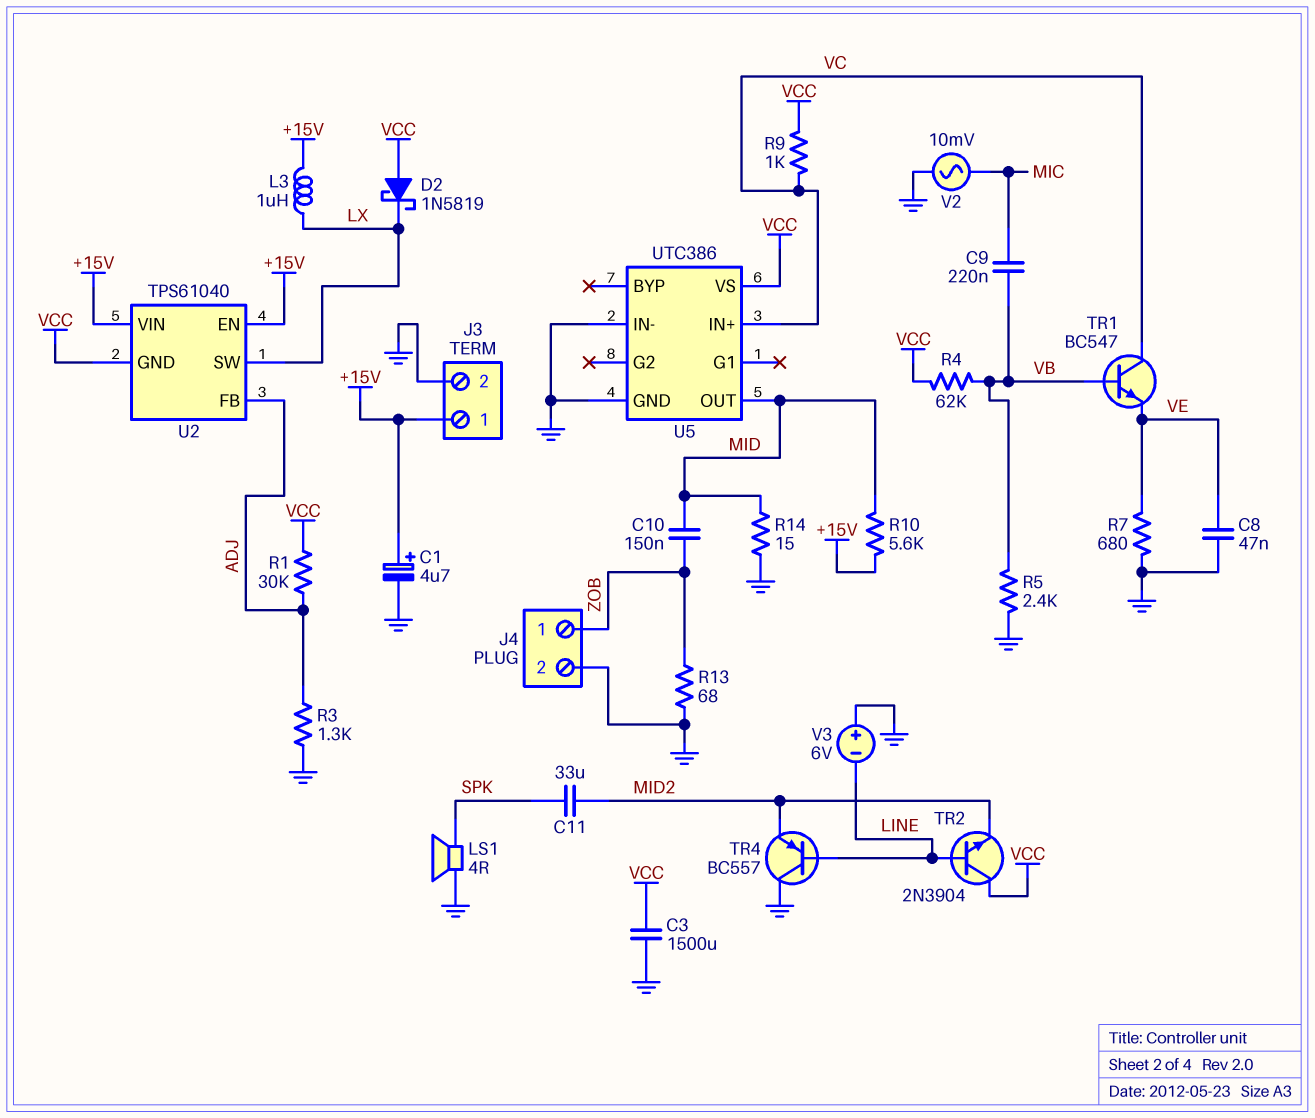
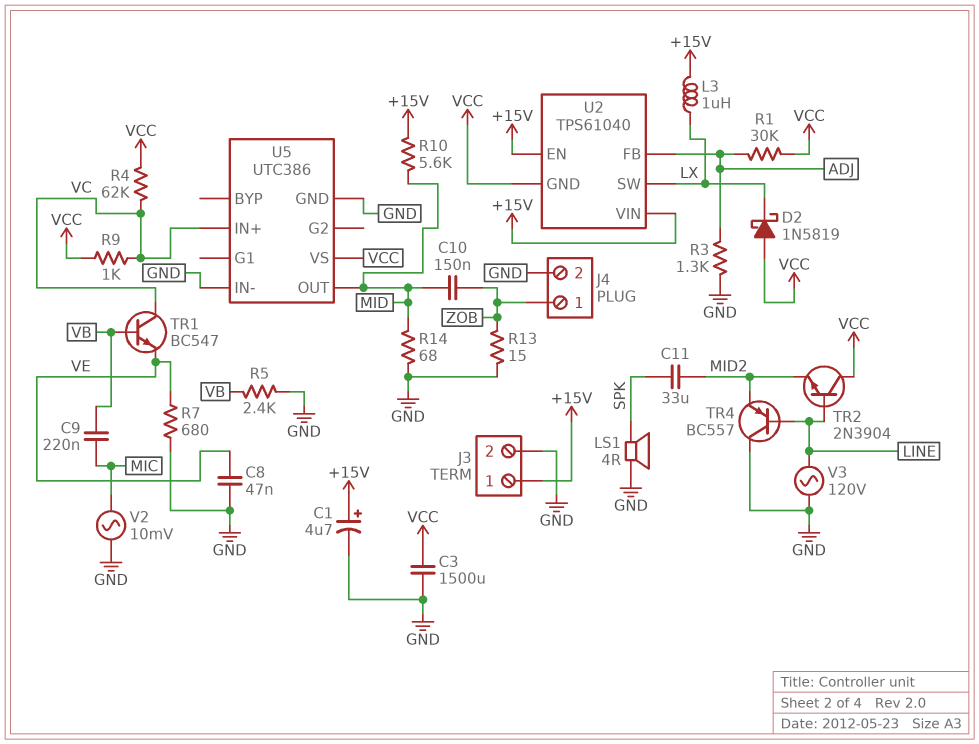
R4: 62k (VB, VCC) -> 62k (VC, VCC)
R13: 68 (GND, ZOB) -> 15 (GND, ZOB)
R14: 15 (GND, MID) -> 68 (GND, MID)
V3: 6V (plus GND, minus LINE) -> AC 120V (GND, LINE)

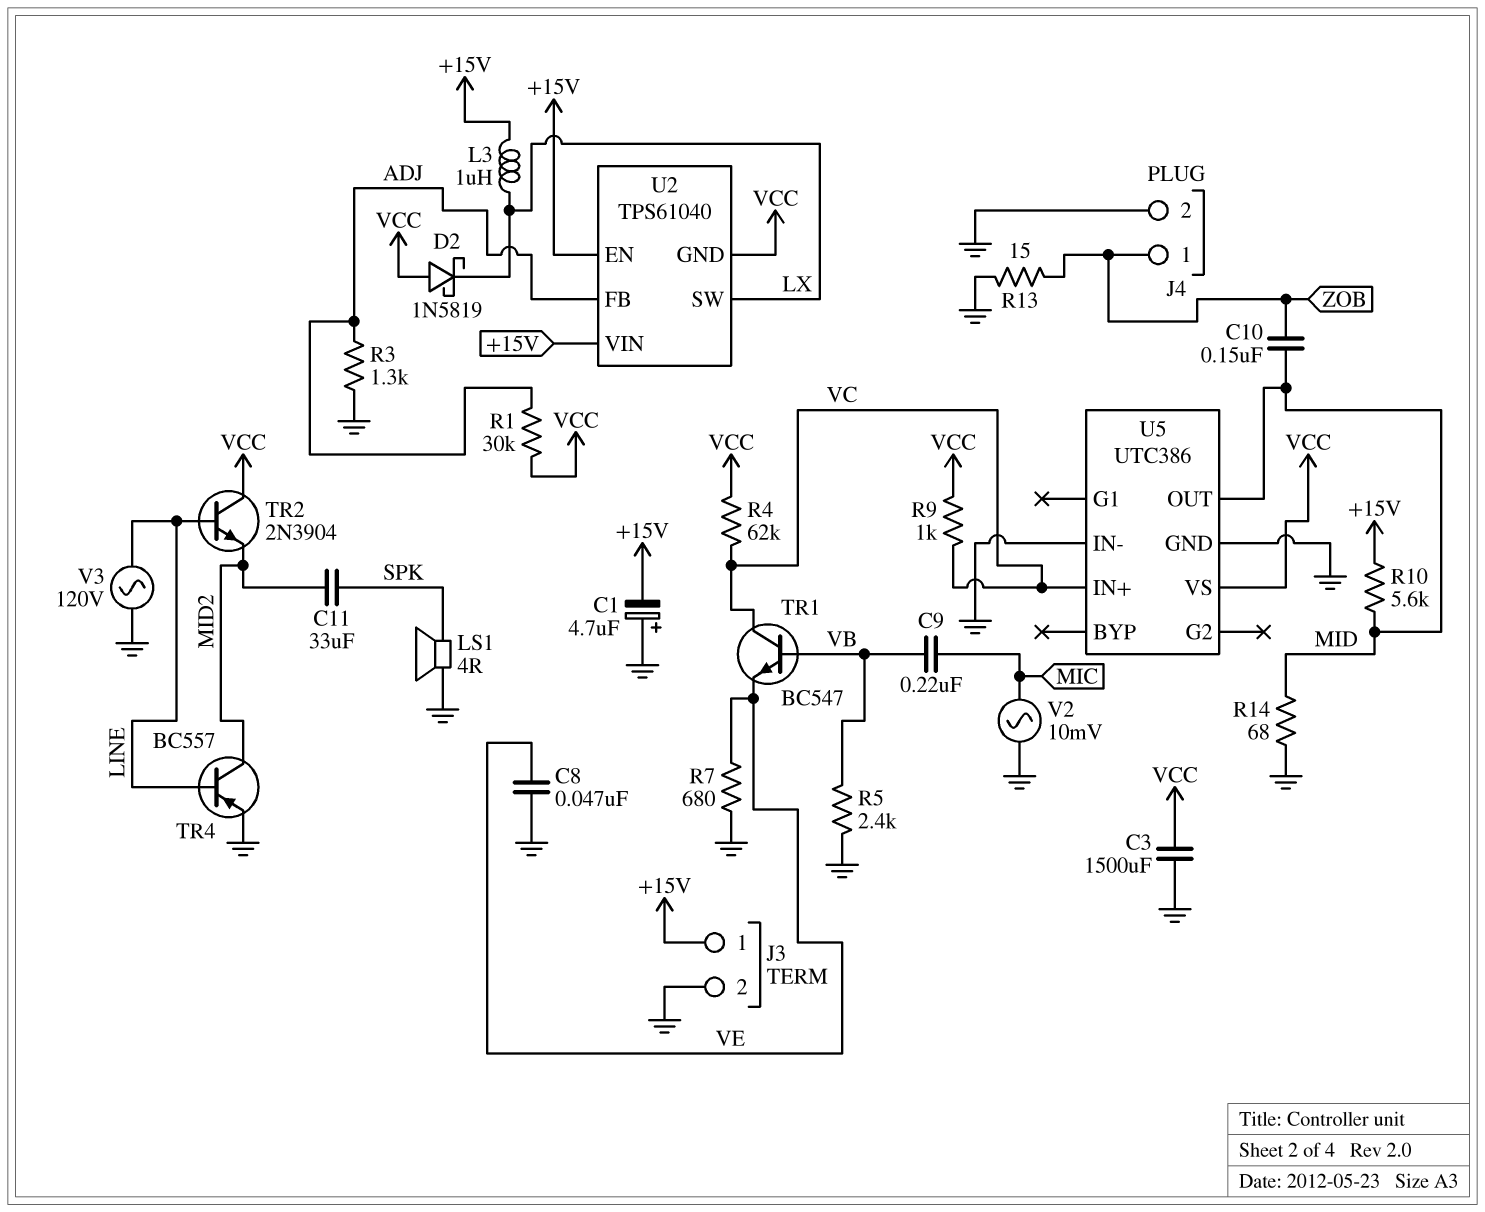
C1: 4.7uF (plus +15V, minus GND) -> 4.7uF (plus GND, minus +15V)
TR4: PNP BC557 (B LINE, C GND, E MID2) -> PNP BC557 (B LINE, C MID2, E GND)

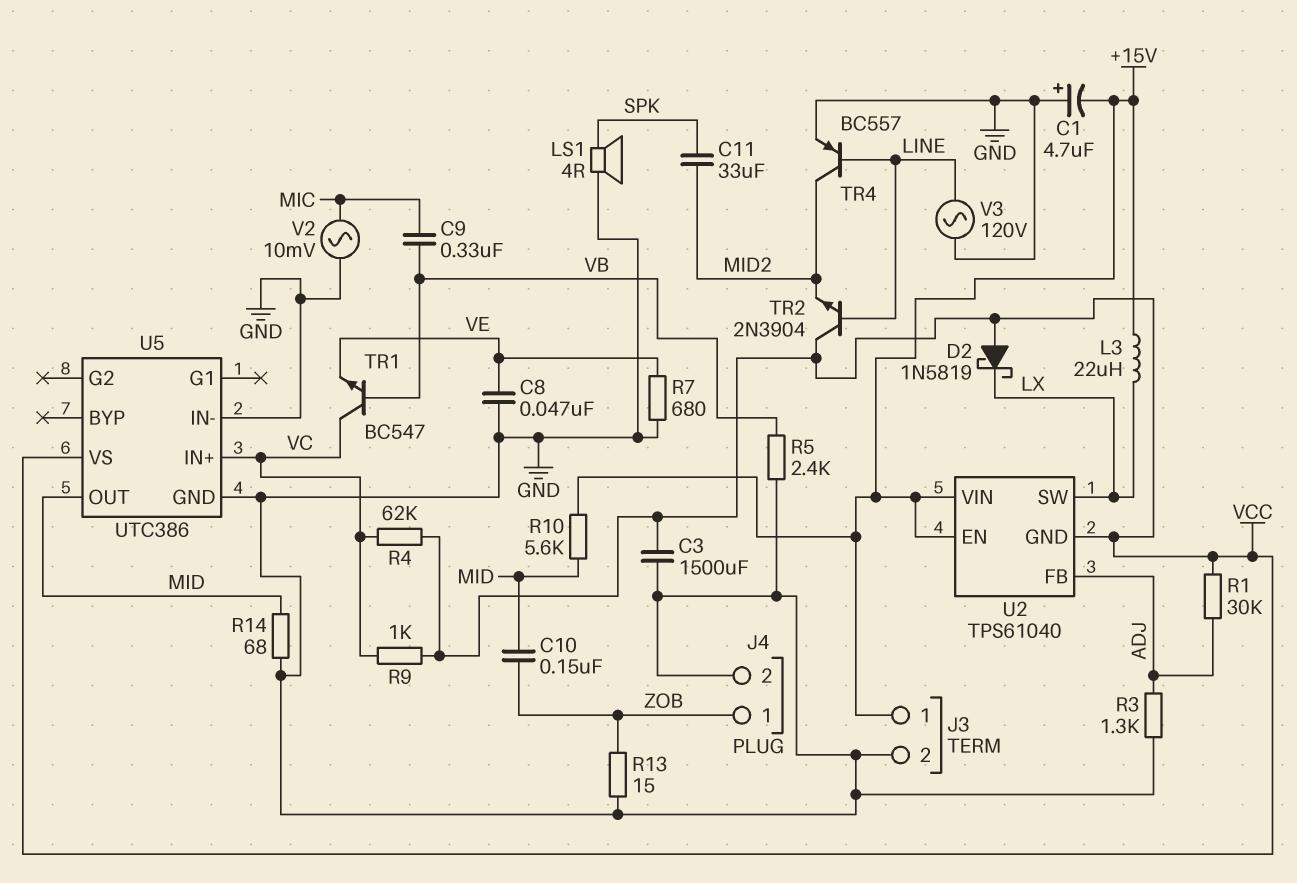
C9: 220nF (MIC, VB) -> 330nF (MIC, VB)
L3: 1uH (+15V, LX) -> 22uH (+15V, LX)

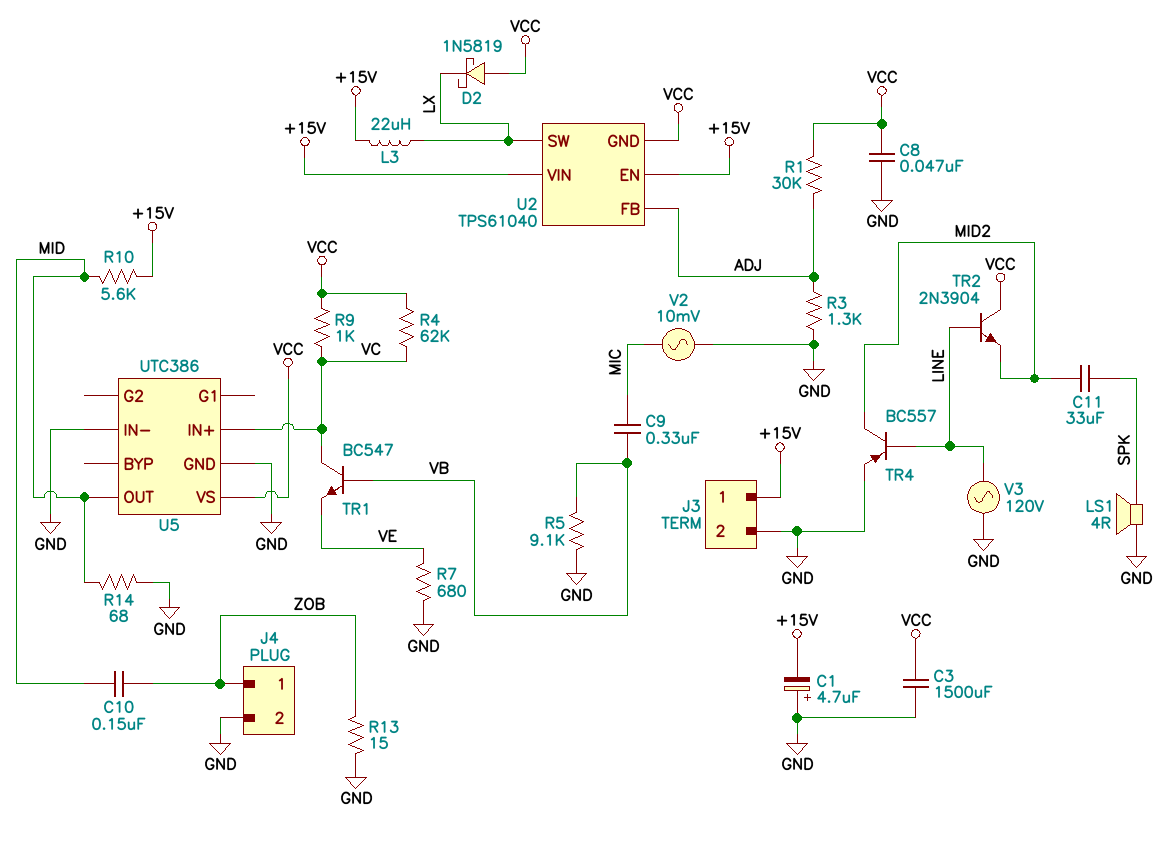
C8: 47nF (GND, VE) -> 47nF (GND, VCC)
R5: 2.4k (GND, VB) -> 9.1k (GND, VB)

